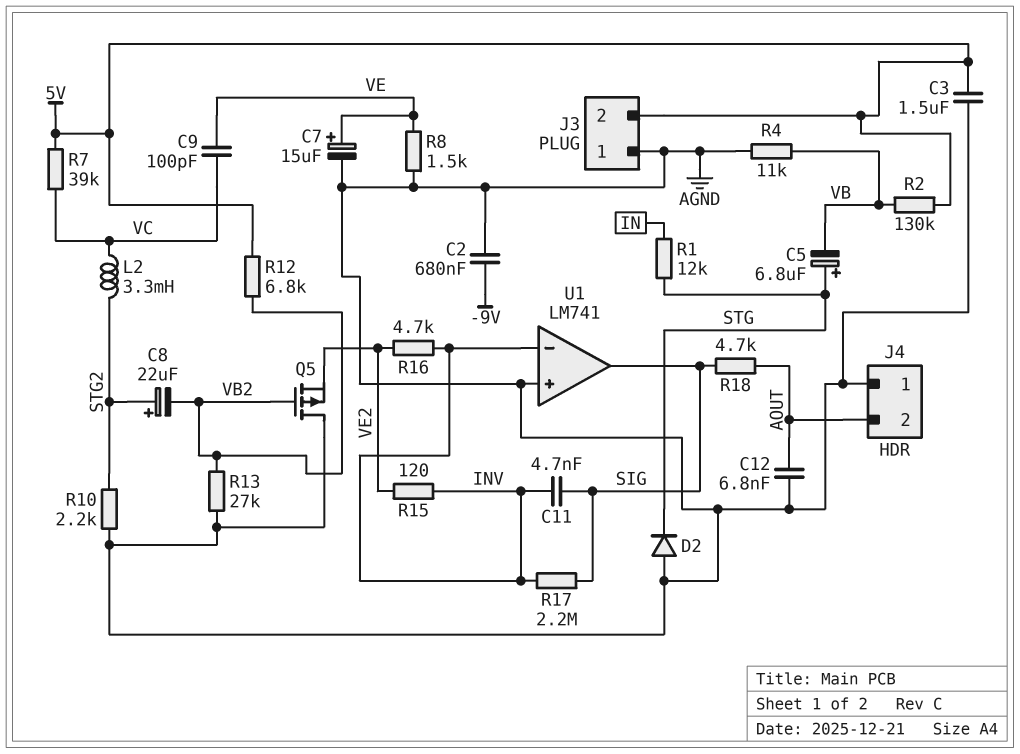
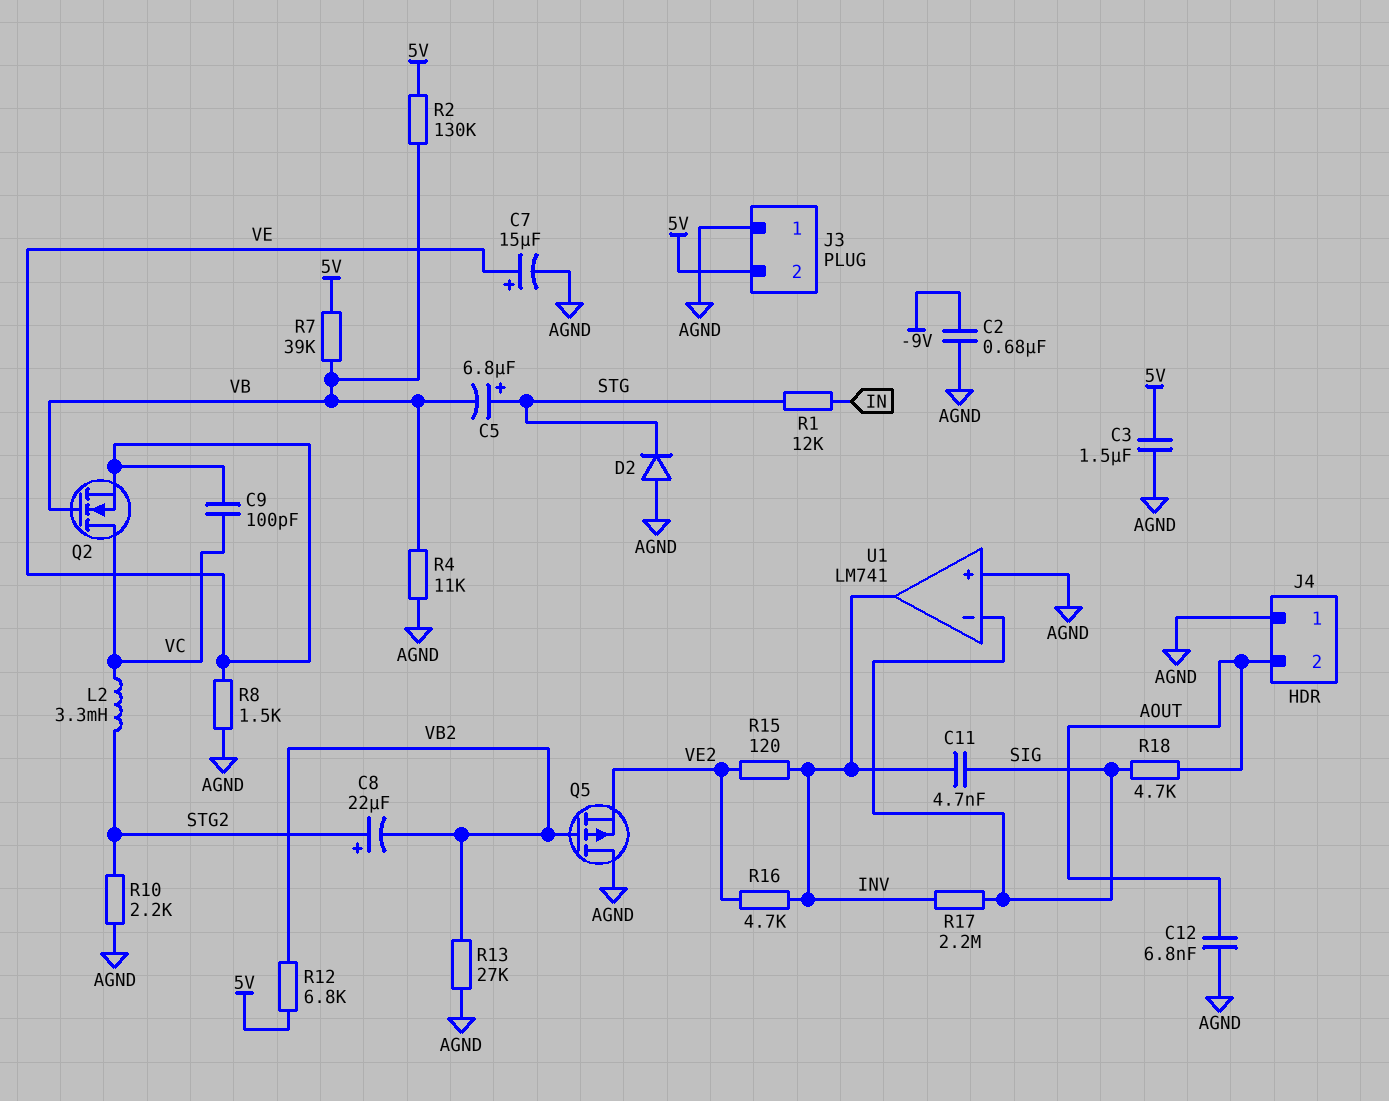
Q2: none -> NMOS (G VB, D VC, S VE)
R7: 39k (5V, VC) -> 39k (5V, VB)
U1 pin in-: INV -> SIG
U1 pin out: SIG -> INV

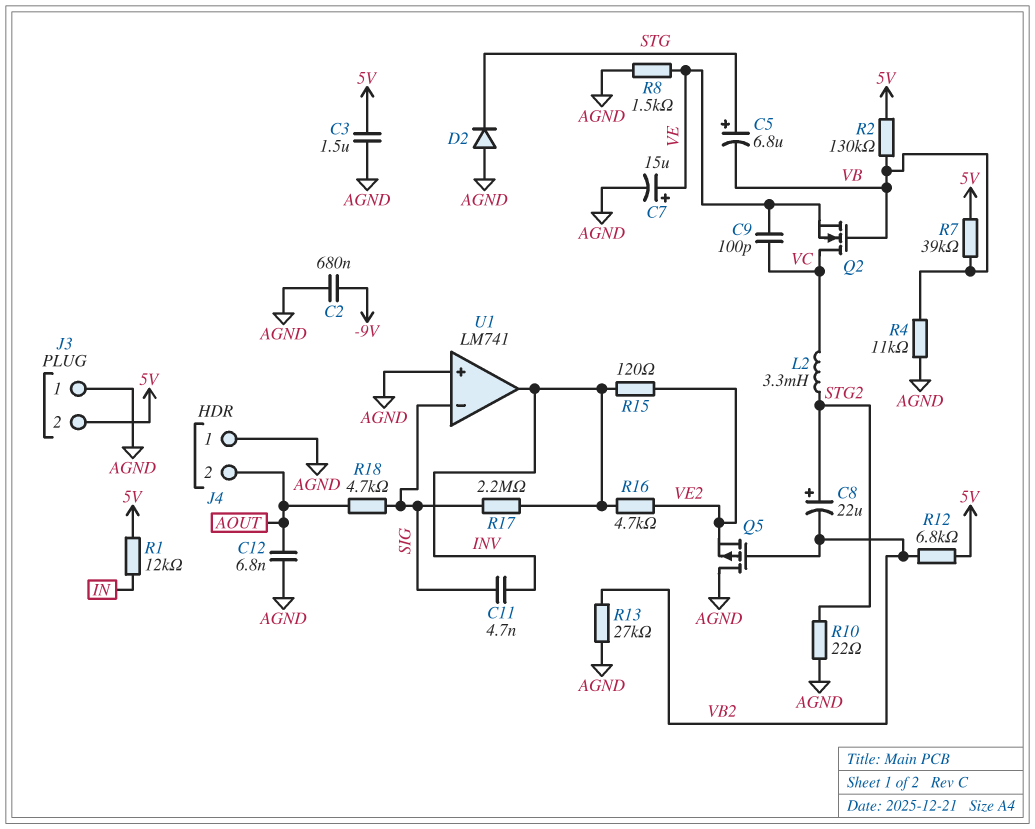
R1: 12k (IN, STG) -> 12k (5V, IN)
R10: 2.2k (AGND, STG2) -> 22 (AGND, STG2)

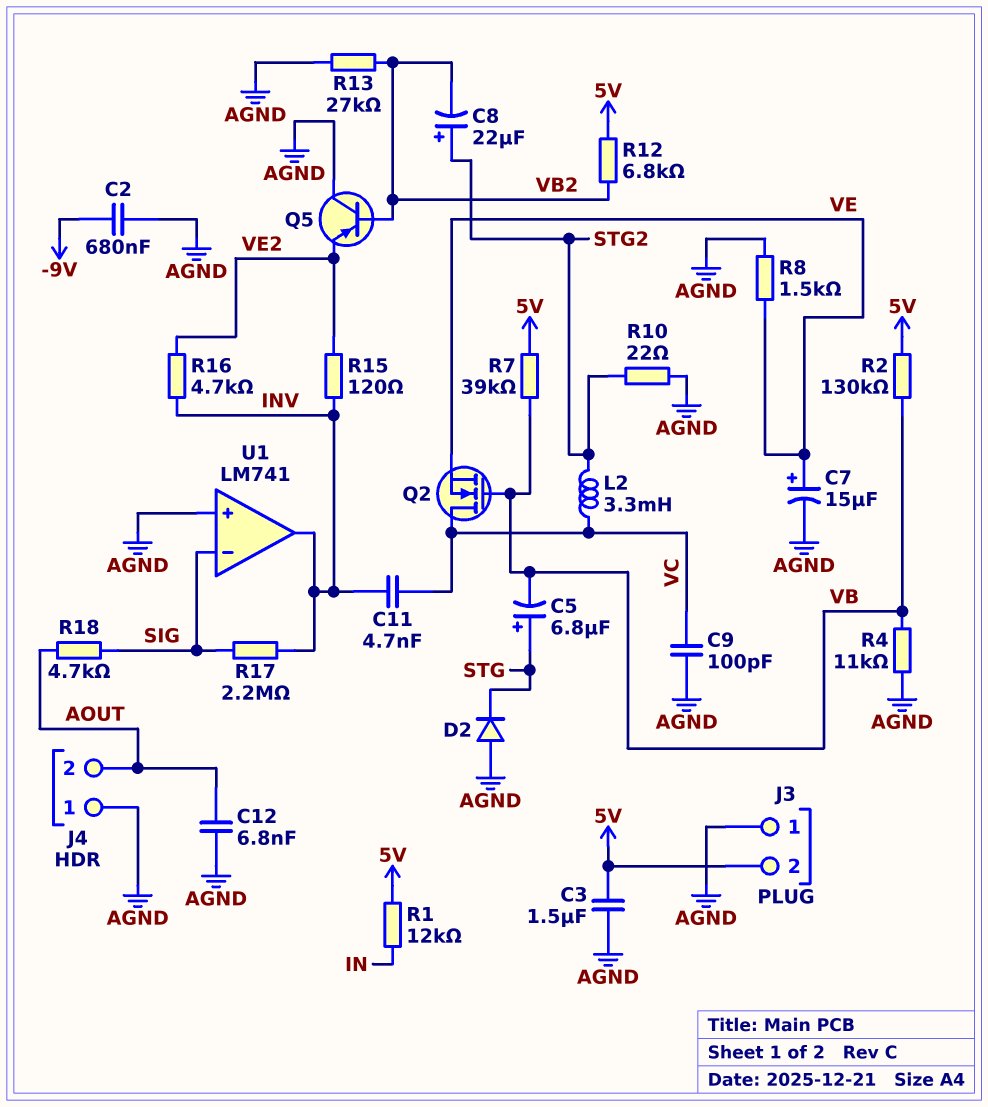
C9: 100pF (VC, VE) -> 100pF (AGND, VC)
C11: 4.7nF (INV, SIG) -> 4.7nF (INV, VC)
Q5: PMOS (G VB2, D AGND, S VE2) -> PNP (B VB2, C AGND, E VE2)

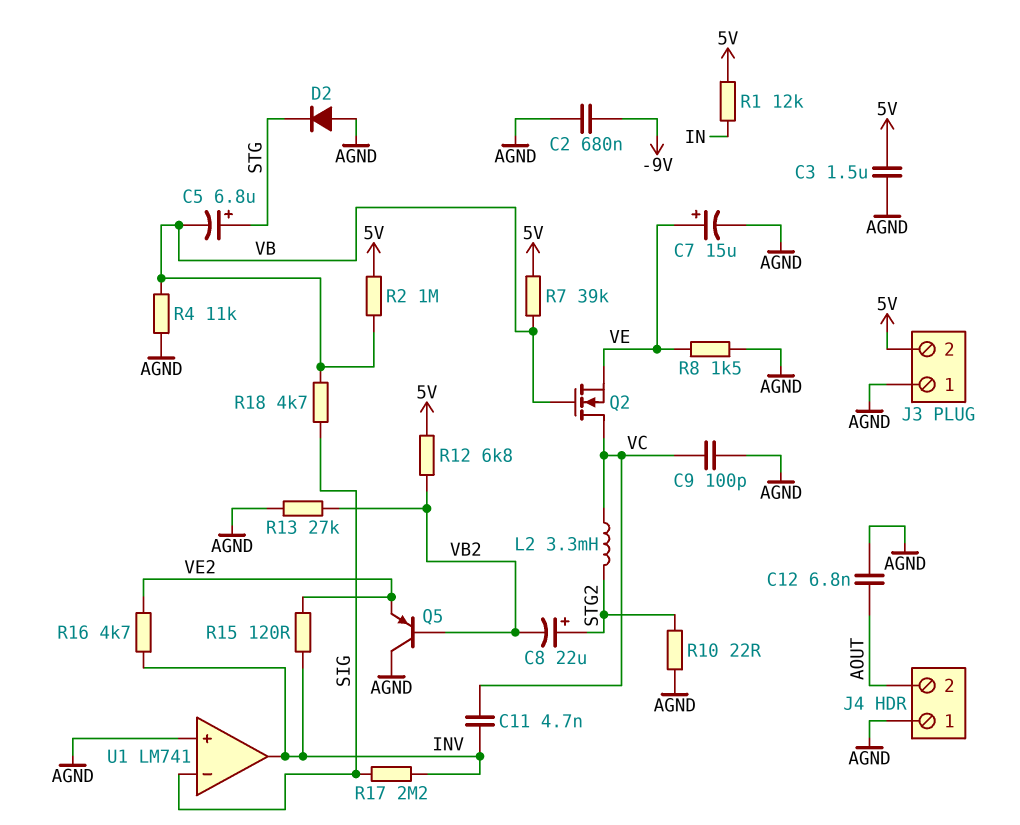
R2: 130k (5V, VB) -> 1M (5V, VB)
R18: 4.7k (AOUT, SIG) -> 4.7k (SIG, VB)

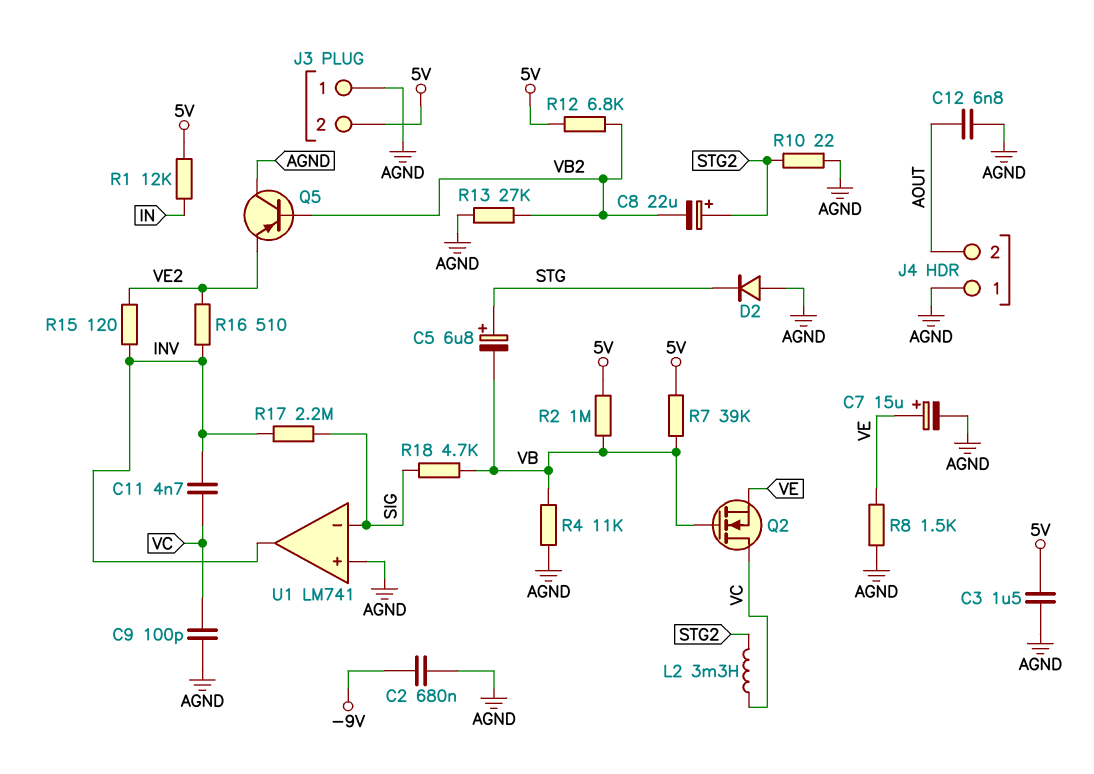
R16: 4.7k (INV, VE2) -> 510 (INV, VE2)

